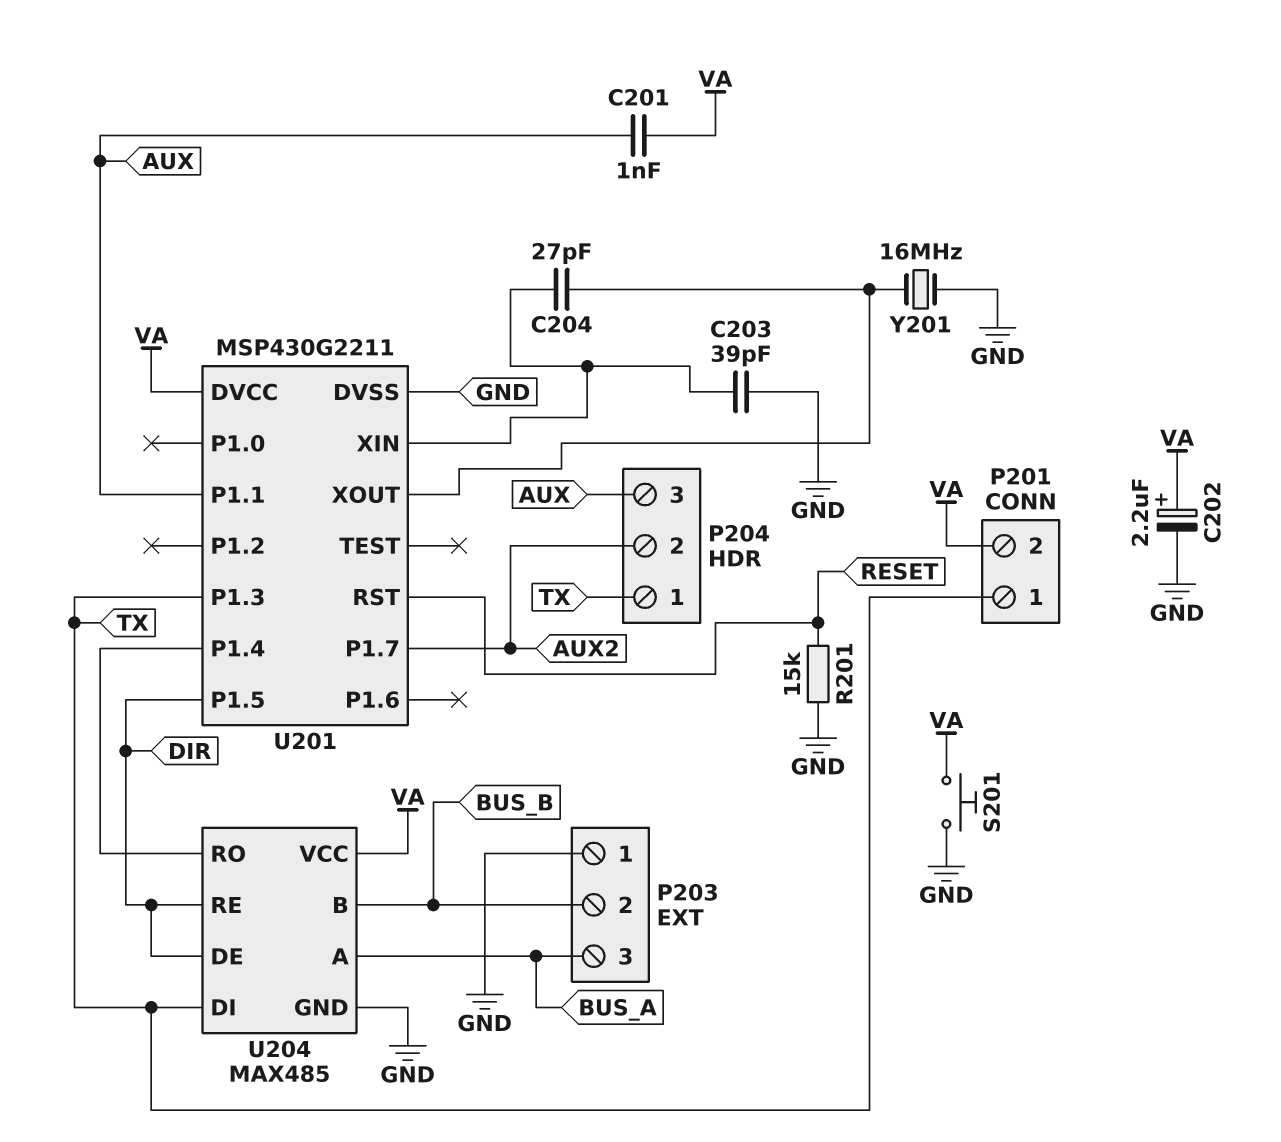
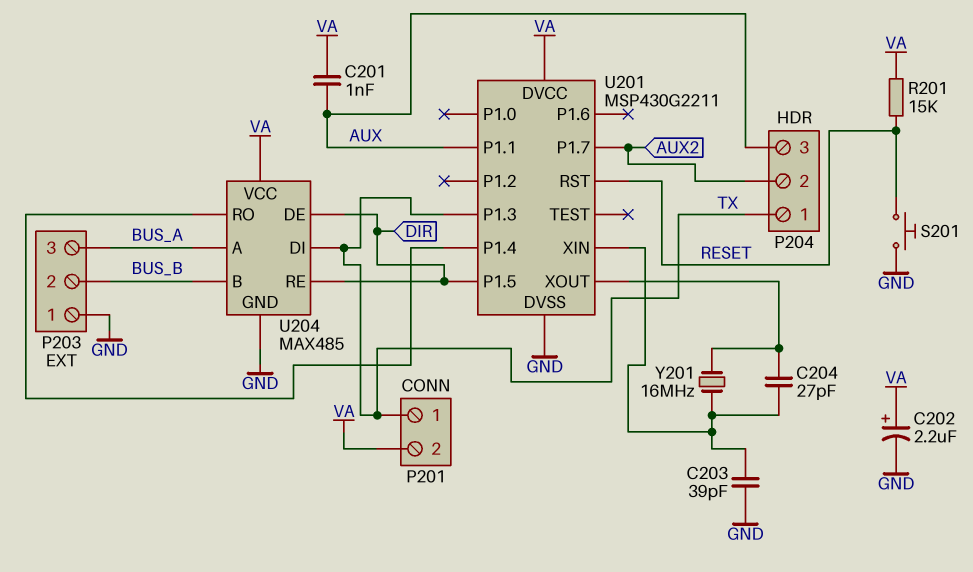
R201: 15k (GND, RESET) -> 15k (RESET, VA)
S201: button (GND, VA) -> button (GND, RESET)
Y201: 16MHz (GND, U201/XOUT) -> 16MHz (U201/XIN, U201/XOUT)

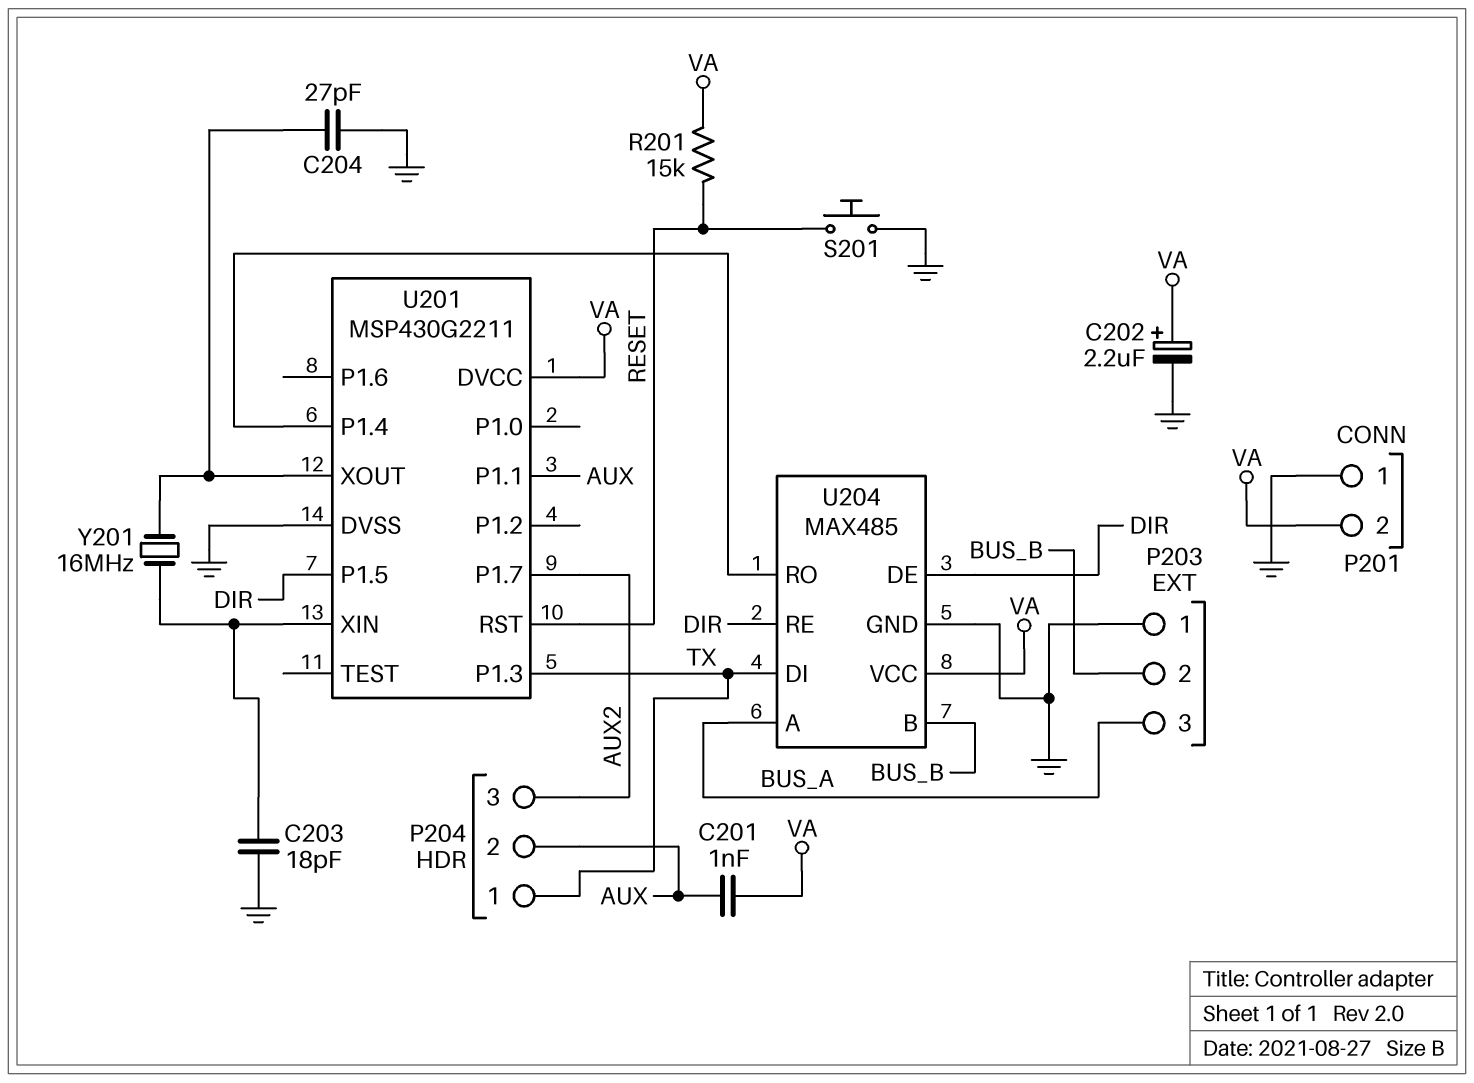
C203: 39pF (GND, U201/XIN) -> 18pF (GND, U201/XIN)
C204: 27pF (U201/XIN, U201/XOUT) -> 27pF (GND, U201/XOUT)
P201 pin 1: TX -> GND
P204 pin 2: AUX2 -> AUX
P204 pin 3: AUX -> AUX2

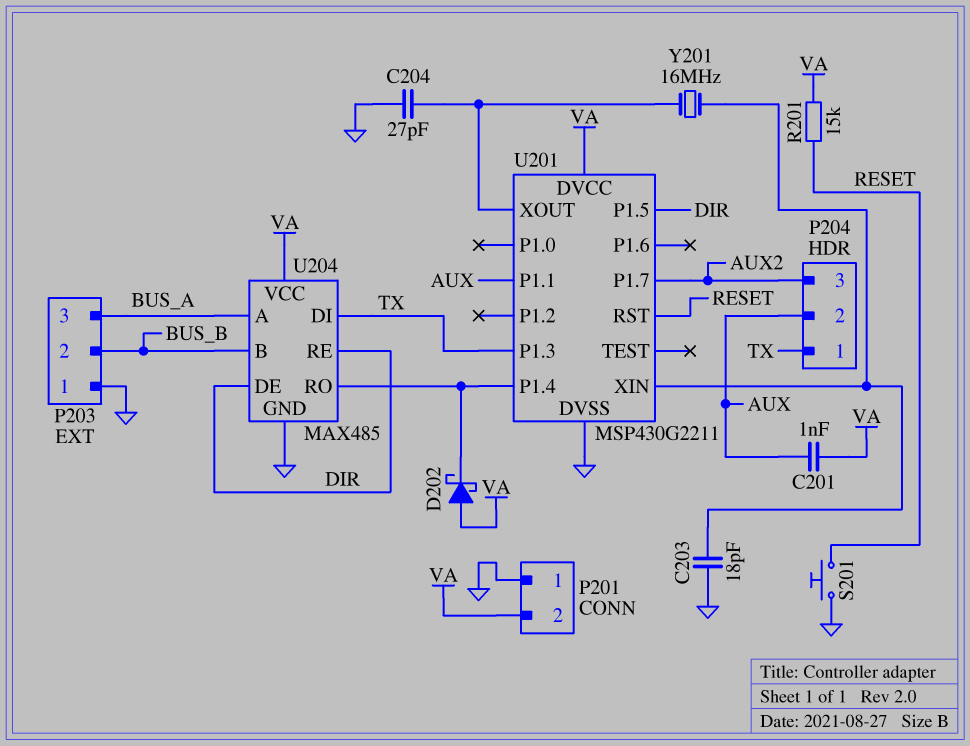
C202: 2.2uF (plus VA, minus GND) -> none
D202: none -> schottky (A VA, K U201/P1.4)

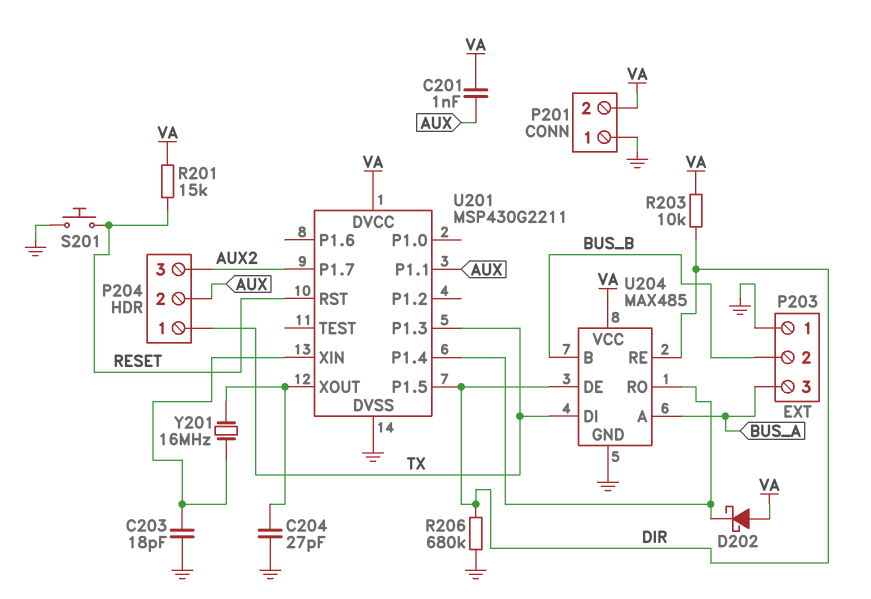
R203: none -> 10k (DIR, VA)
R206: none -> 680k (DIR, GND)

